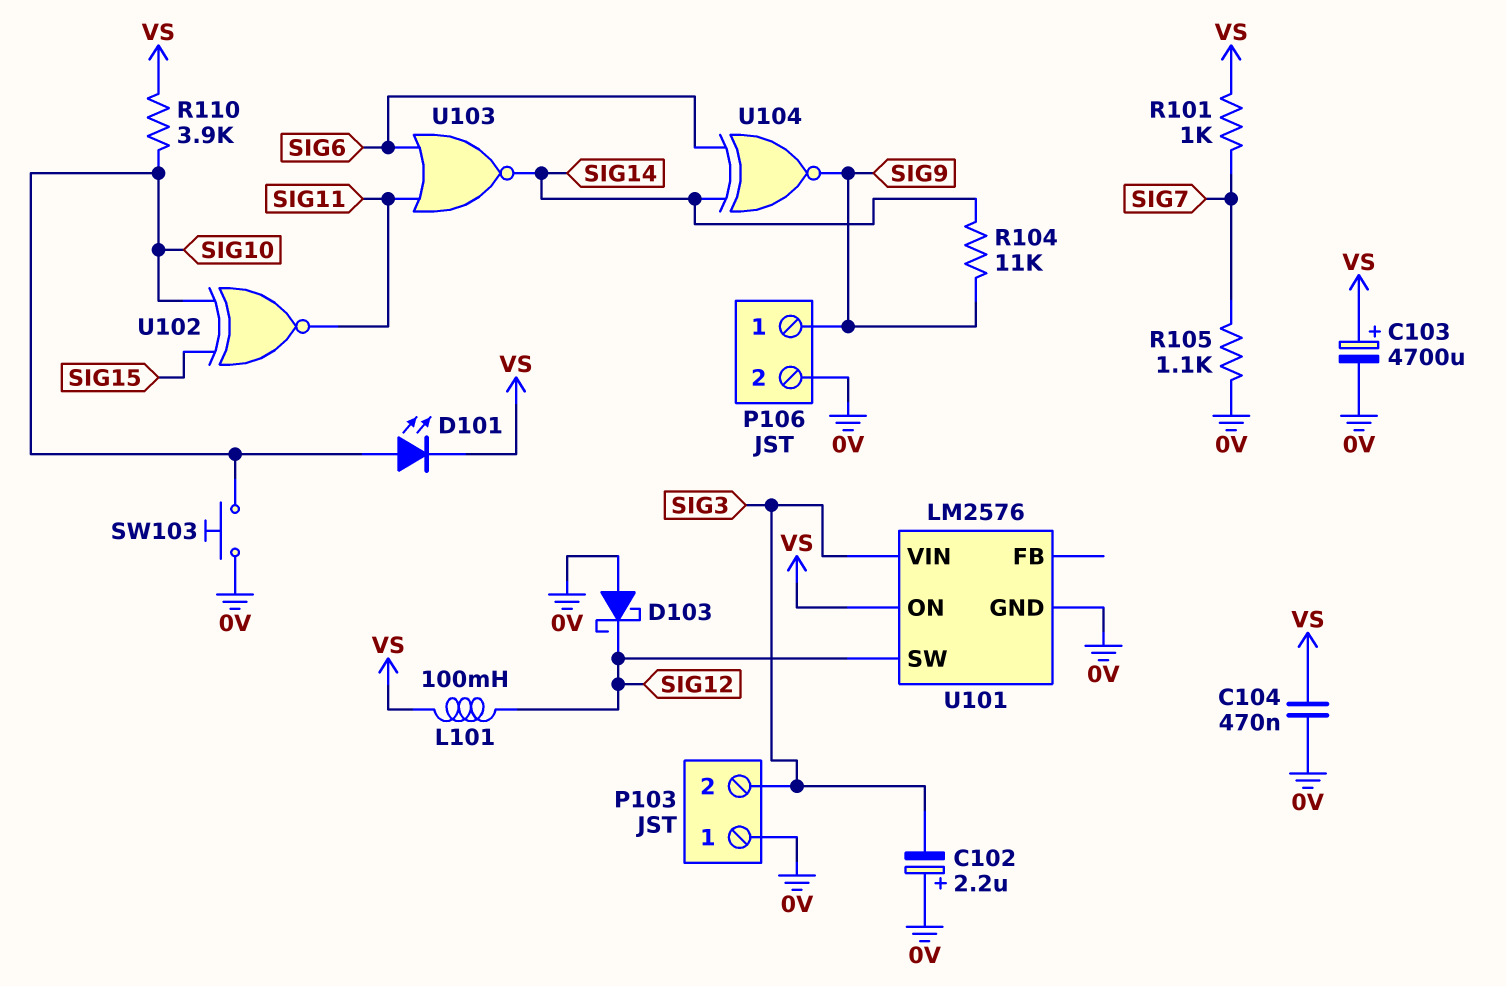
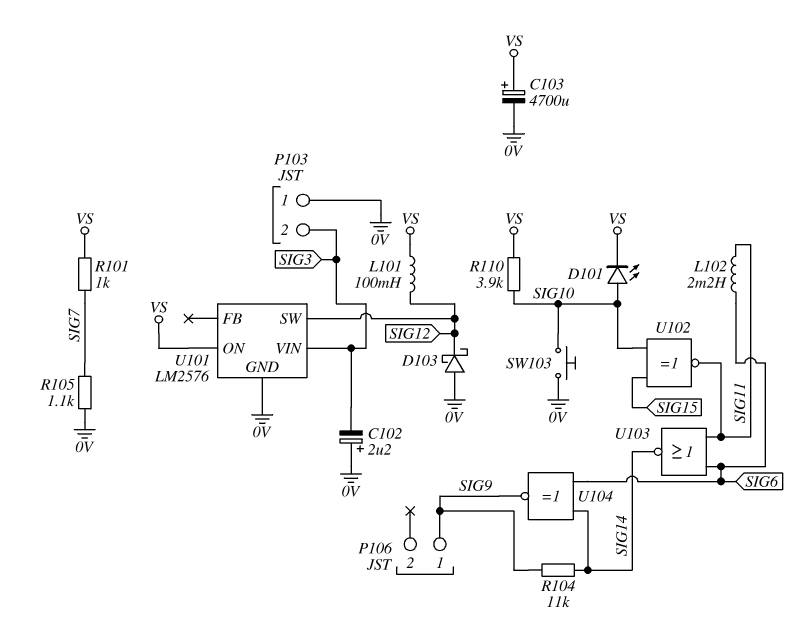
C104: 470nF (0V, VS) -> none
L102: none -> 2.2mH (SIG6, SIG11)
P106 pin 2: 0V -> none

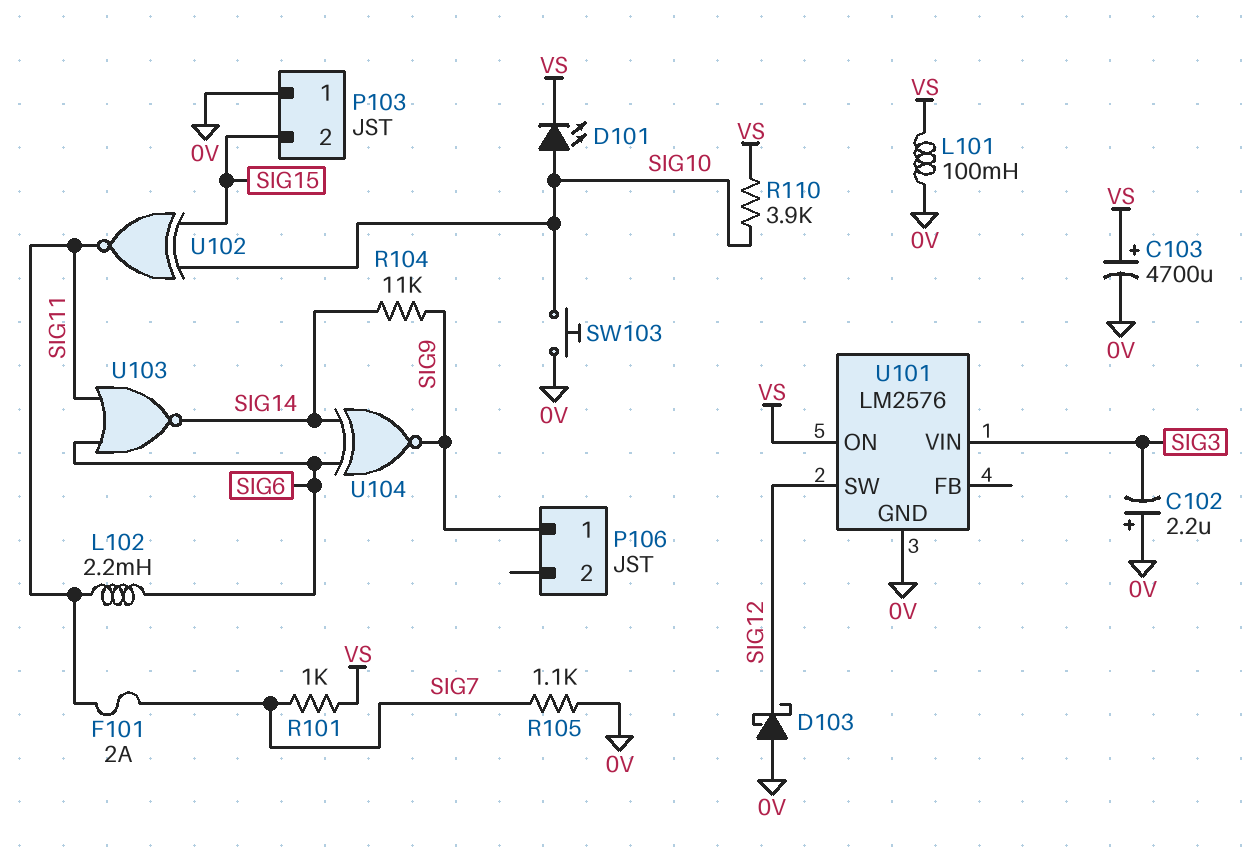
F101: none -> 2A (SIG7, SIG11)
L101: 100mH (SIG12, VS) -> 100mH (0V, VS)
P103 pin 2: SIG3 -> SIG15

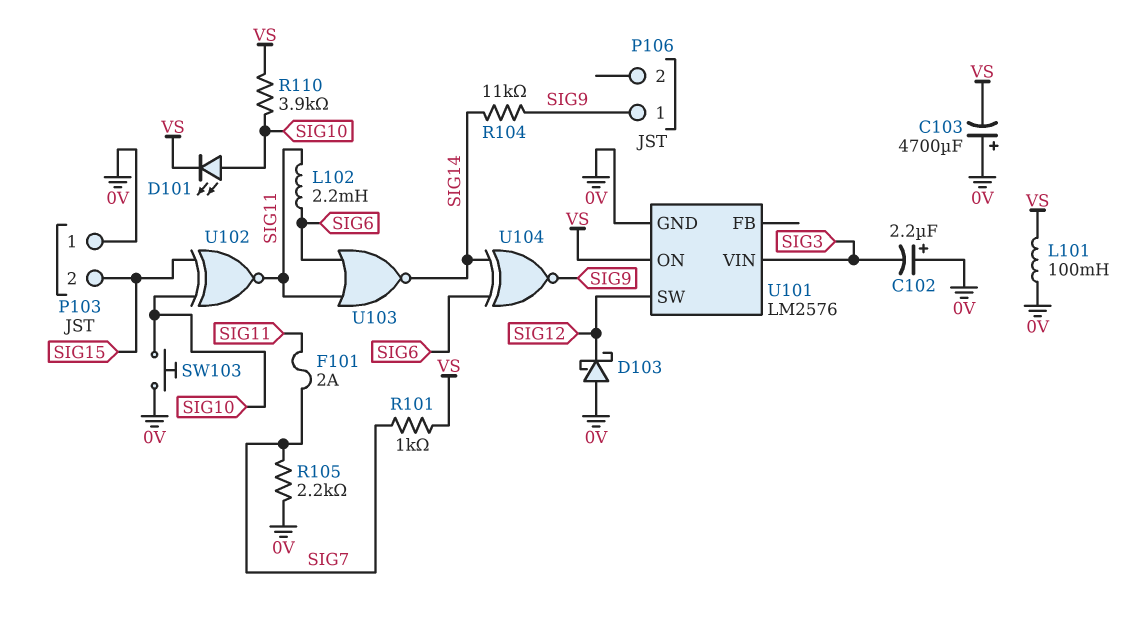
C103: 4700uF (plus VS, minus 0V) -> 4700uF (plus 0V, minus VS)
R105: 1.1k (0V, SIG7) -> 2.2k (0V, SIG7)

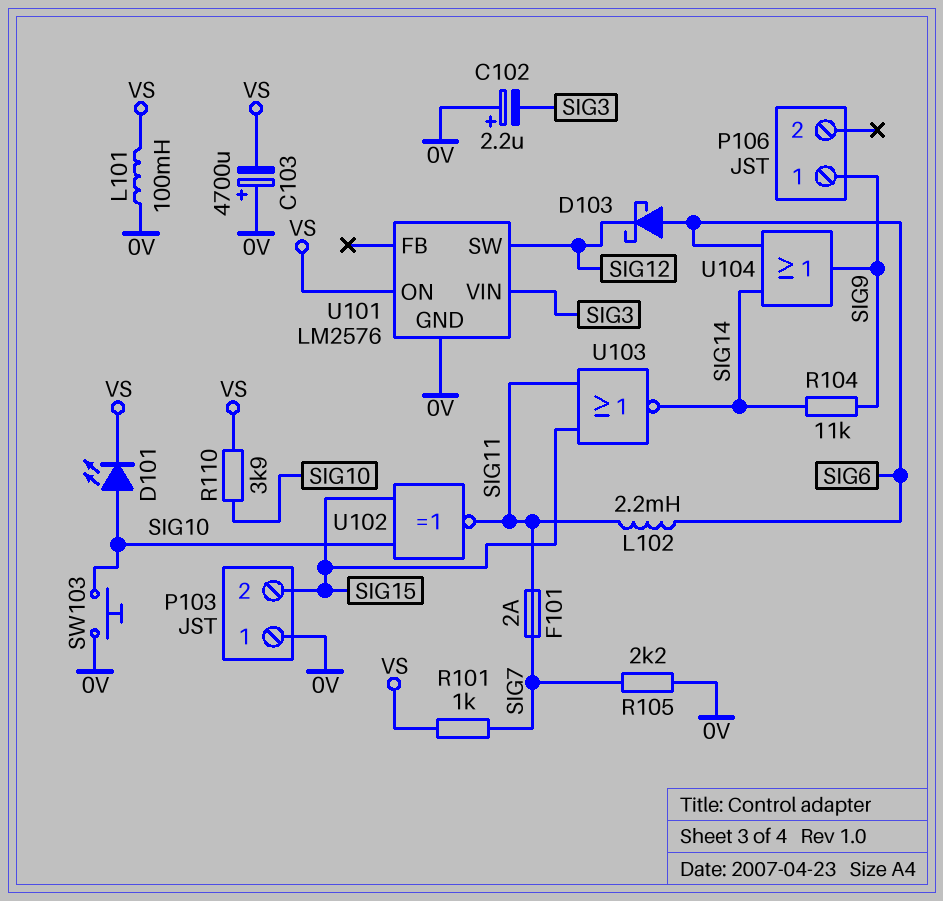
D103: schottky (A 0V, K SIG12) -> schottky (A SIG6, K SIG12)
U103: NOR (in SIG6, in SIG11, out SIG14) -> NOR (in SIG11, in SIG15, out SIG14)
U104: XNOR (in SIG6, in SIG14, out SIG9) -> OR (in SIG6, in SIG14, out SIG9)

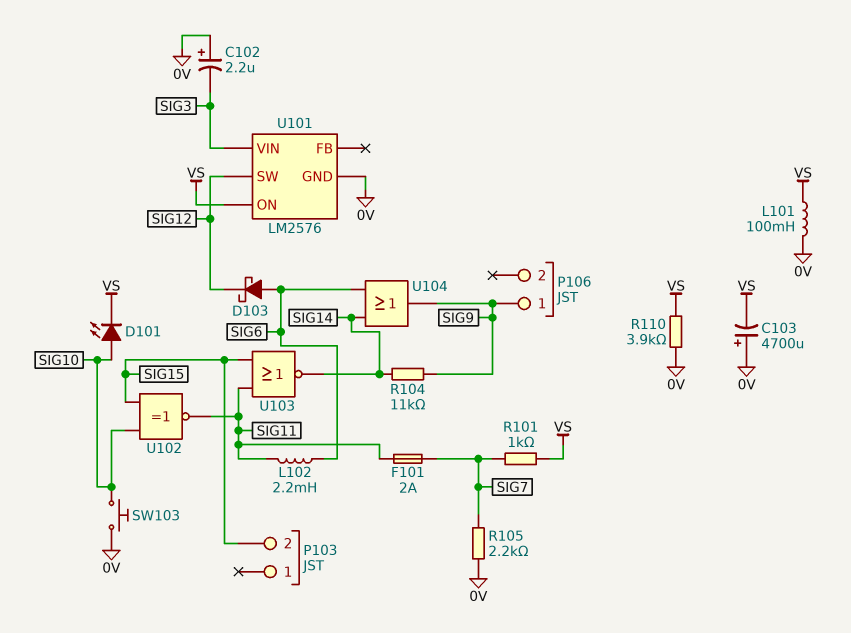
P103 pin 1: 0V -> none
R110: 3.9k (SIG10, VS) -> 3.9k (0V, VS)

